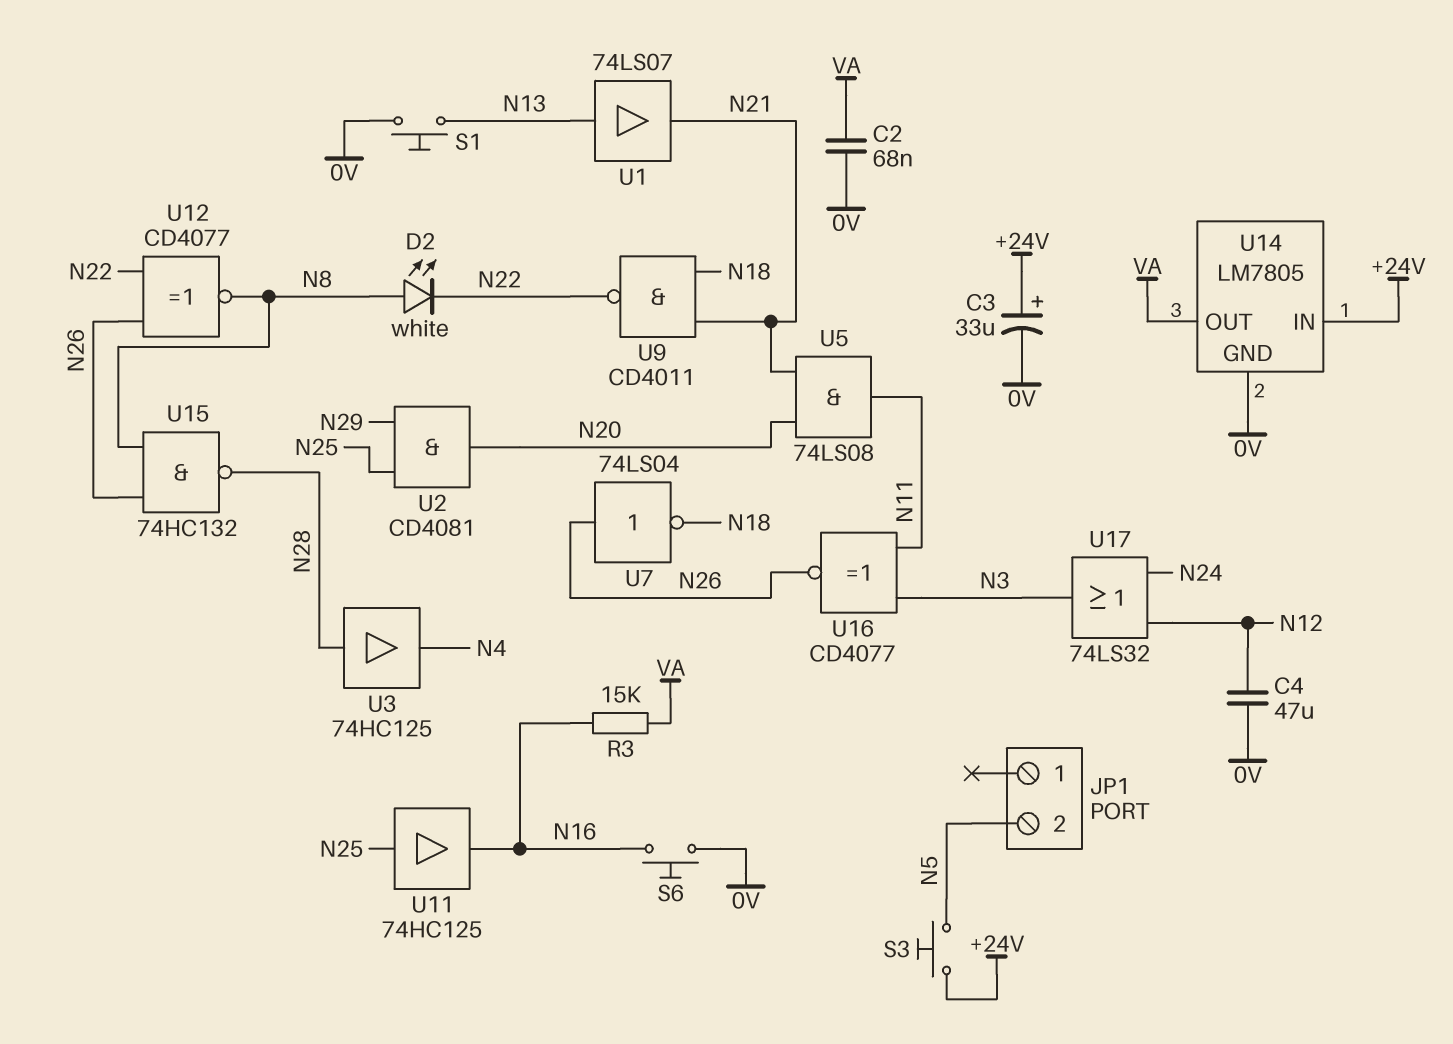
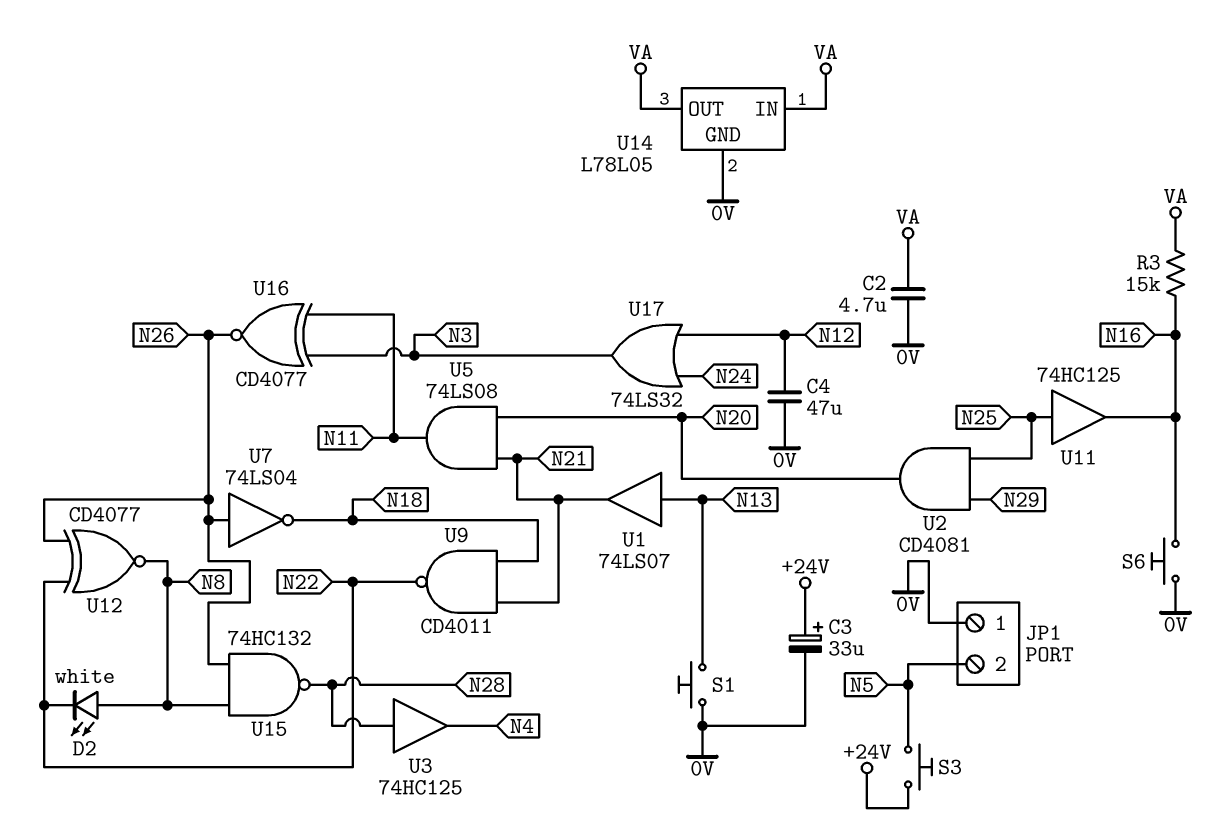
C2: 68nF (0V, VA) -> 4.7uF (0V, VA)
JP1 pin 1: none -> 0V
U14: LM7805 -> L78L05
U14 pin IN: +24V -> VA

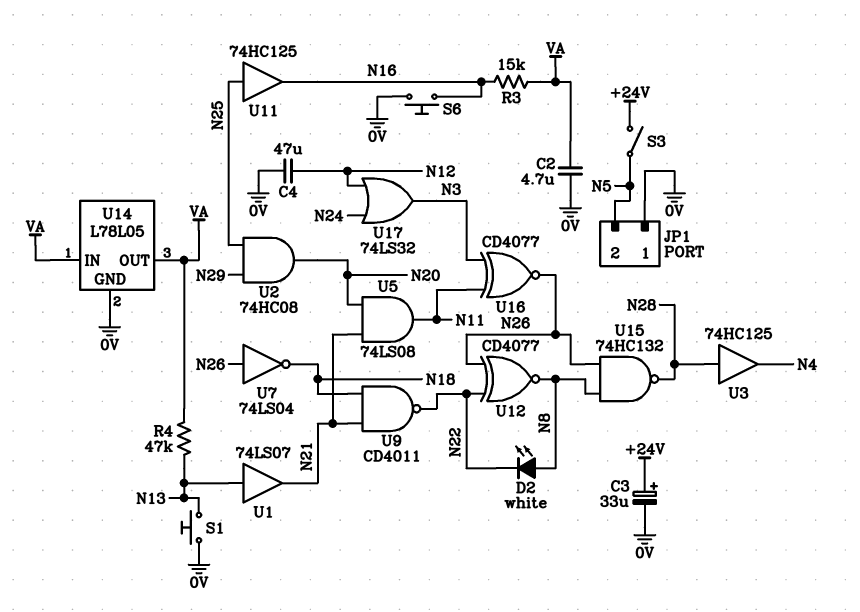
R4: none -> 47k (N13, VA)
S3: button (+24V, N5) -> switch (+24V, N5)
U2: AND CD4081 (in N25, in N29, out N20) -> AND 74HC08 (in N25, in N29, out N20)

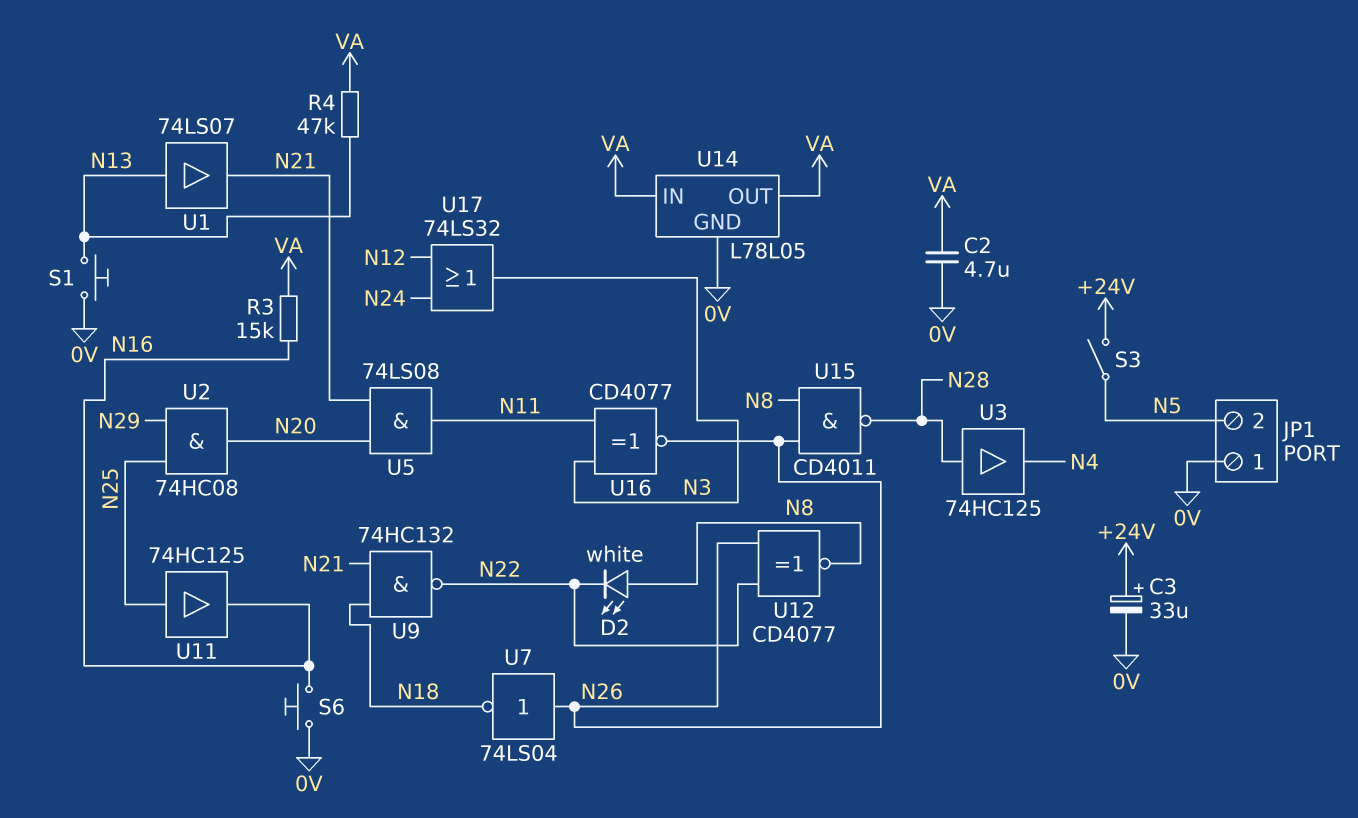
C4: 47uF (0V, N12) -> none
U9: NAND CD4011 (in N18, in N21, out N22) -> NAND 74HC132 (in N18, in N21, out N22)
U15: NAND 74HC132 (in N8, in N26, out N28) -> NAND CD4011 (in N8, in N26, out N28)

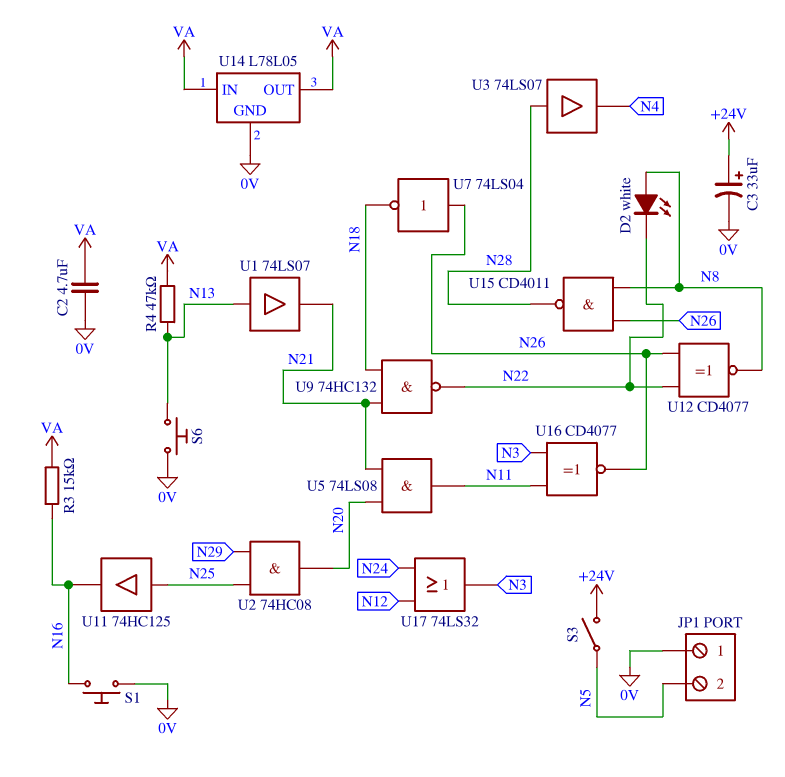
S1: button (0V, N13) -> button (0V, N16)
S6: button (0V, N16) -> button (0V, N13)
U3: buffer 74HC125 (in N28, out N4) -> buffer 74LS07 (in N28, out N4)

